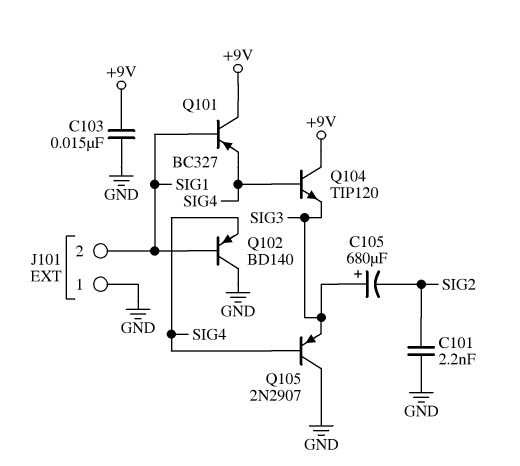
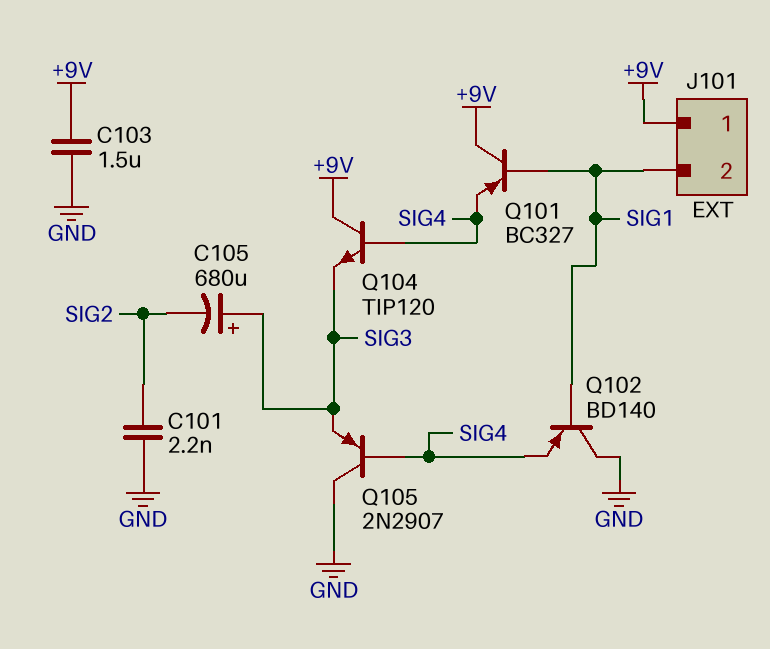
C103: 15nF (+9V, GND) -> 1.5uF (+9V, GND)
J101 pin 1: GND -> +9V

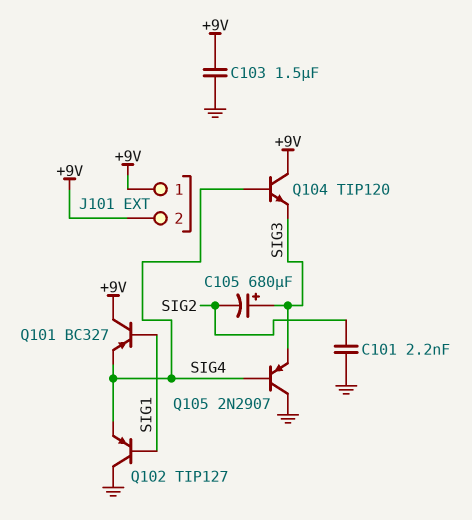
J101 pin 2: SIG1 -> +9V
Q102: PNP BD140 (B SIG1, C GND, E SIG4) -> PNP TIP127 (B SIG1, C GND, E SIG4)

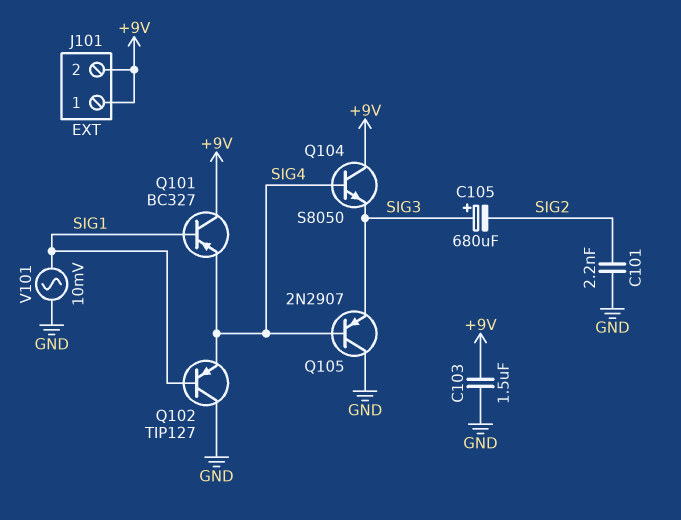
Q104: NPN TIP120 (B SIG4, C +9V, E SIG3) -> NPN S8050 (B SIG4, C +9V, E SIG3)
V101: none -> AC 10mV (GND, SIG1)

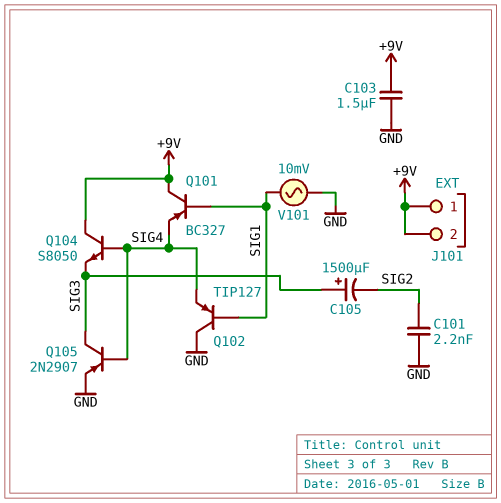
C105: 680uF (plus SIG3, minus SIG2) -> 1500uF (plus SIG3, minus SIG2)
Q105: PNP 2N2907 (B SIG4, C GND, E SIG3) -> PNP 2N2907 (B SIG4, C SIG3, E GND)

